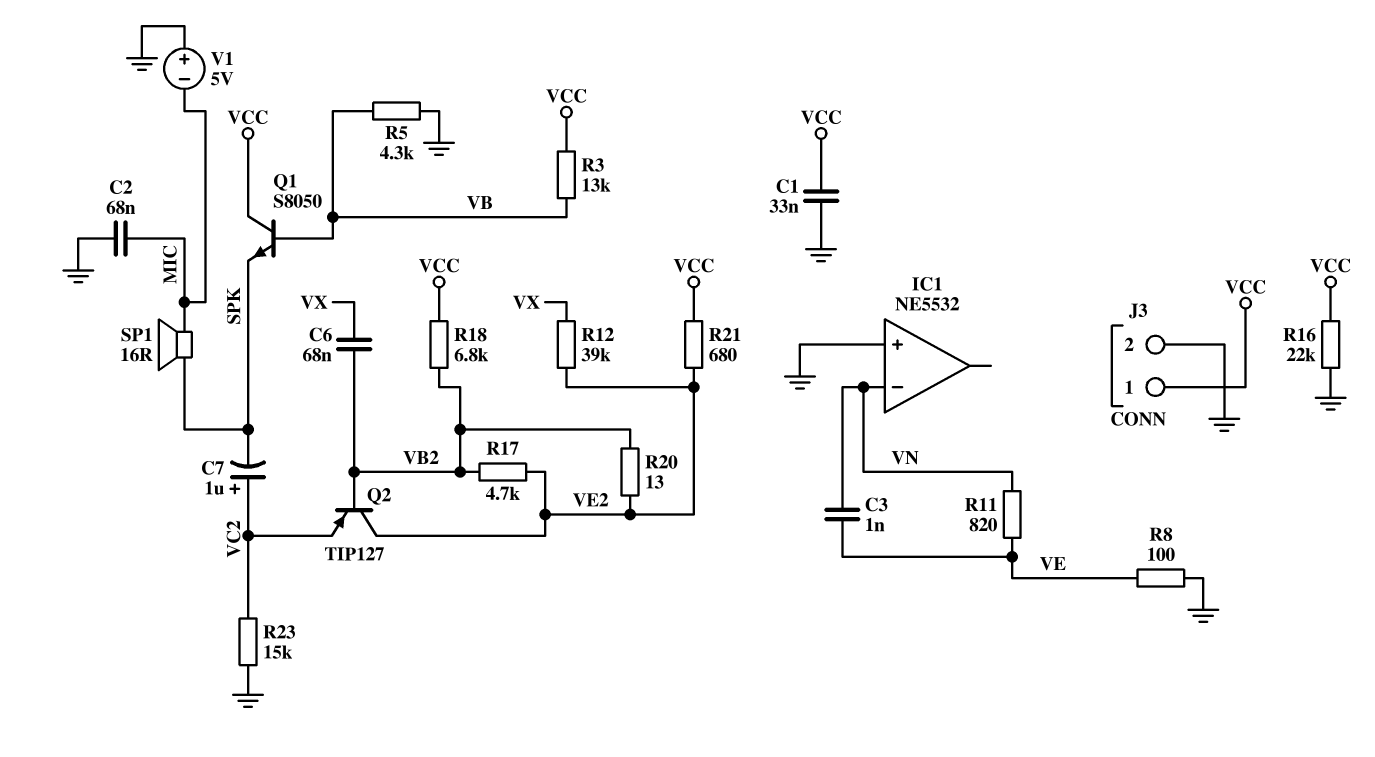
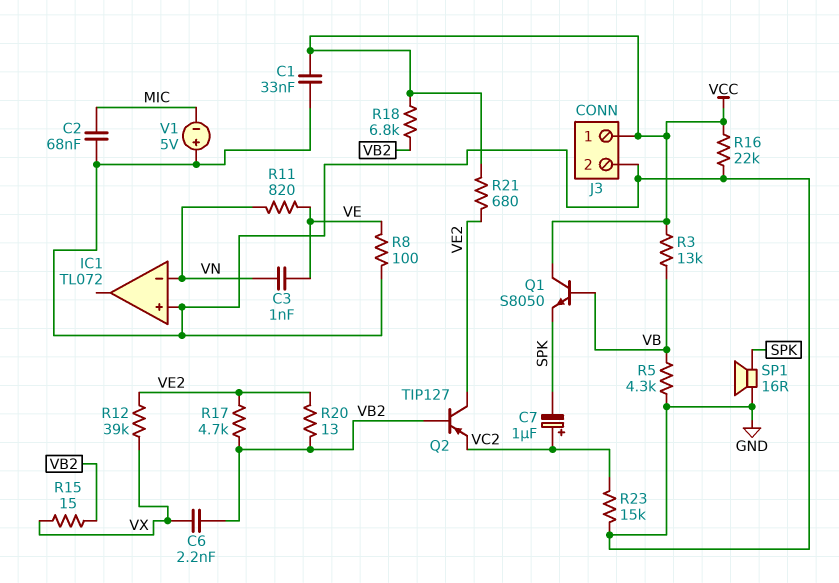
C6: 68nF (VB2, VX) -> 2.2nF (VB2, VX)
IC1: NE5532 -> TL072
R15: none -> 15 (VB2, VX)
SP1: speaker 16R (MIC, SPK) -> speaker 16R (GND, SPK)

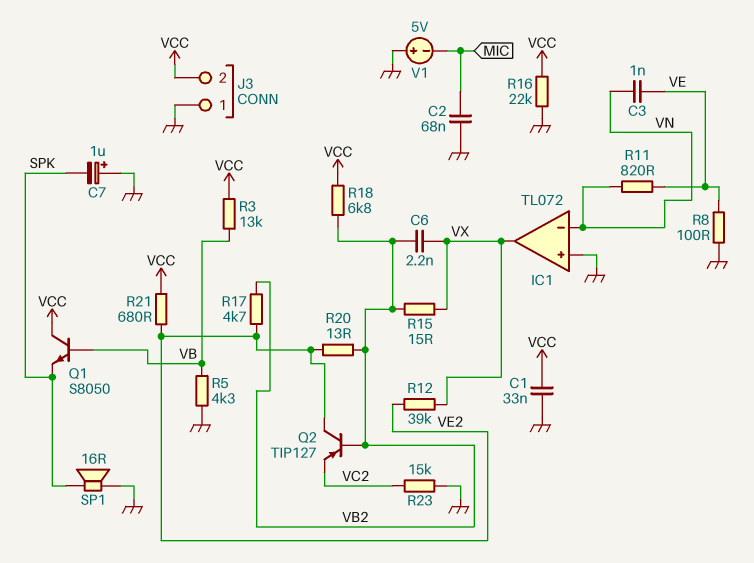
C7: 1uF (plus VC2, minus SPK) -> 1uF (plus GND, minus SPK)
IC1 pin out: none -> VX
J3 pin 1: VCC -> GND
J3 pin 2: GND -> VCC

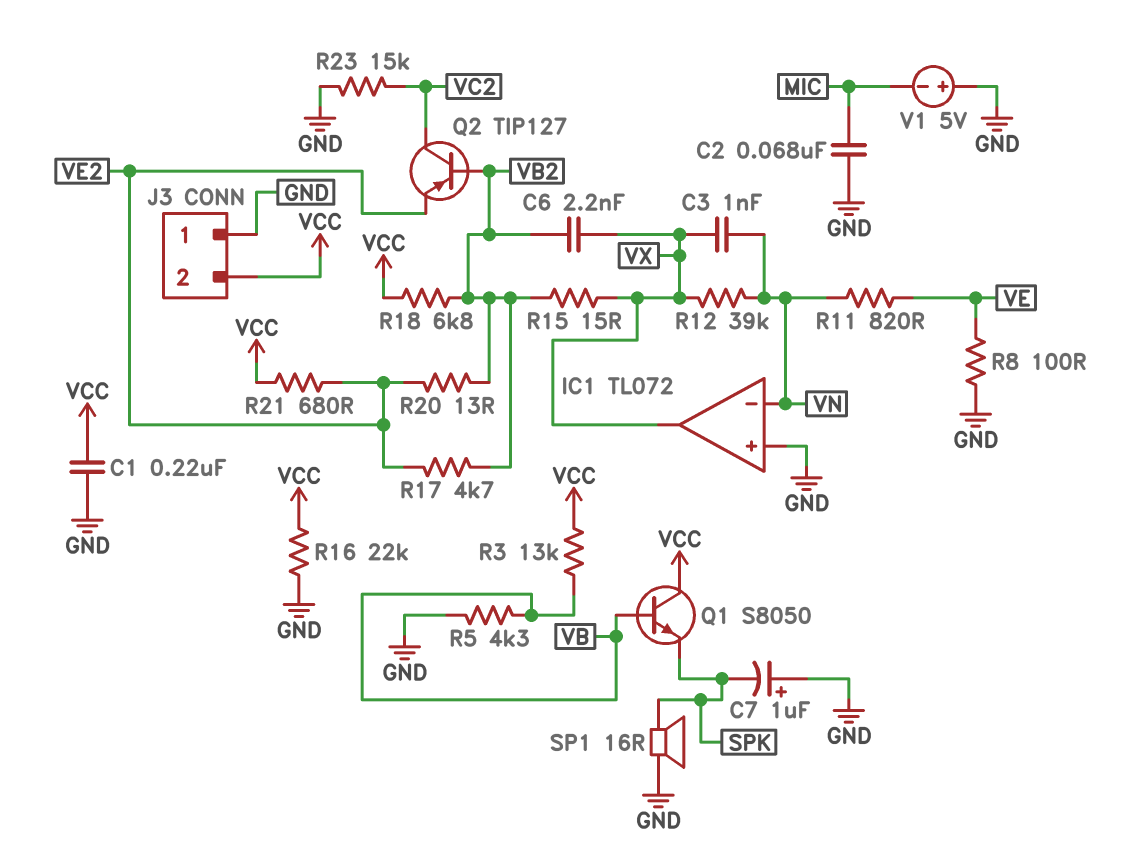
C1: 33nF (GND, VCC) -> 220nF (GND, VCC)
C3: 1nF (VE, VN) -> 1nF (VN, VX)
Q2: PNP TIP127 (B VB2, C VE2, E VC2) -> PNP TIP127 (B VB2, C VC2, E VE2)
R12: 39k (VE2, VX) -> 39k (VN, VX)

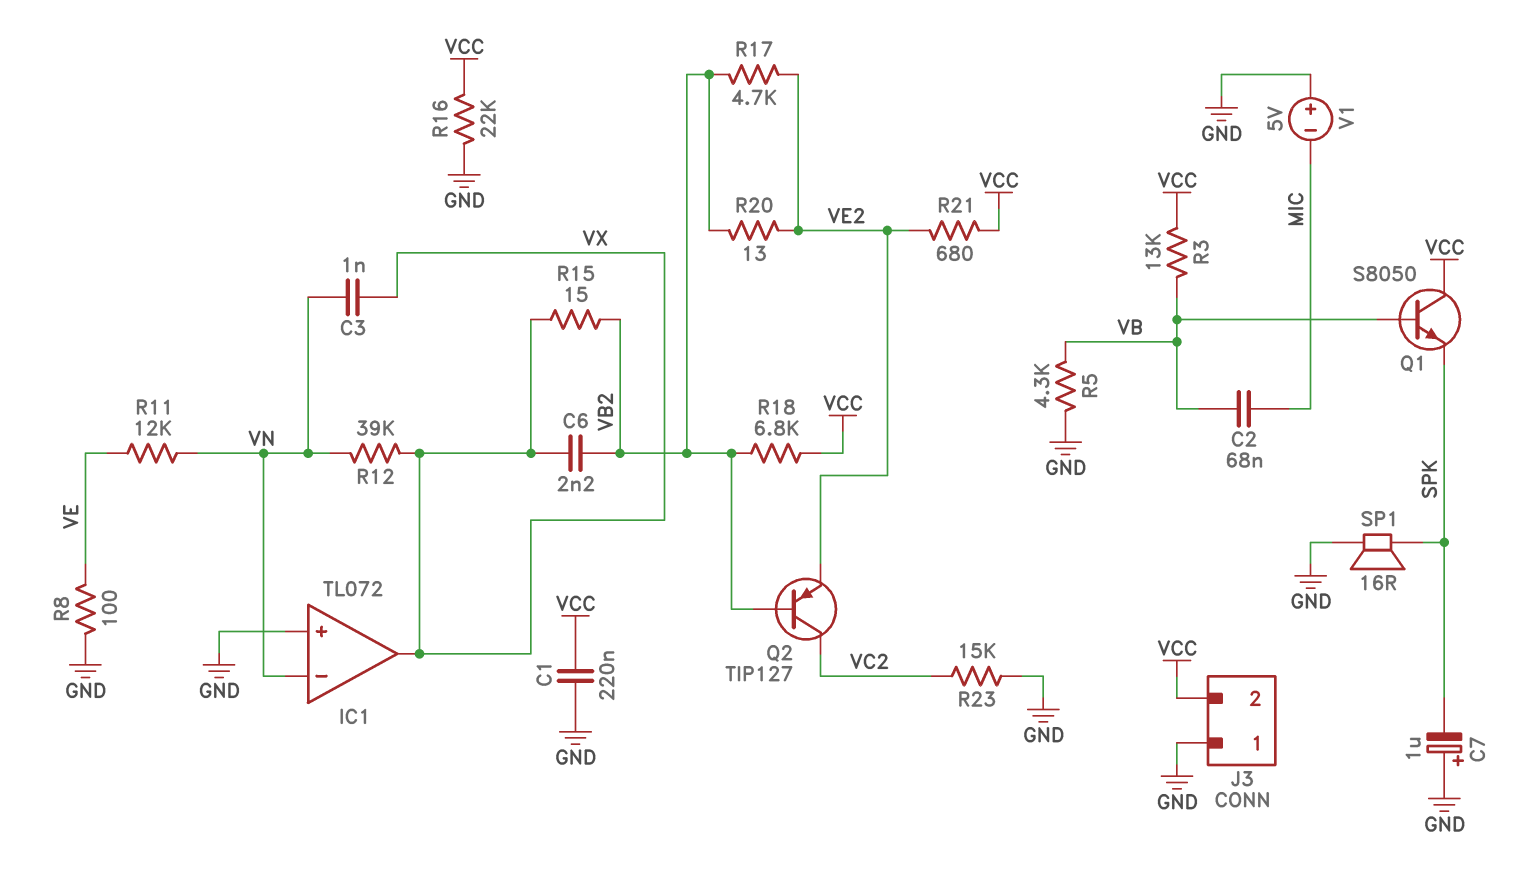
C2: 68nF (GND, MIC) -> 68nF (MIC, VB)
R11: 820 (VE, VN) -> 12k (VE, VN)

